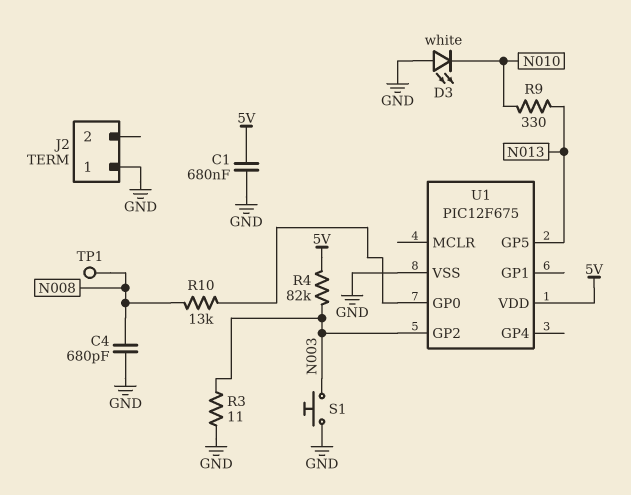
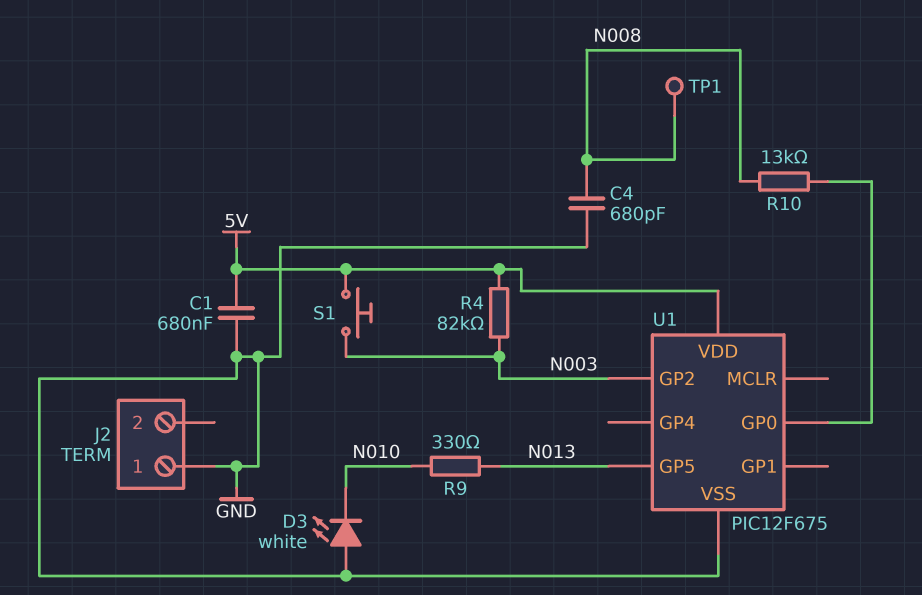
R3: 11 (GND, N003) -> none
S1: button (GND, N003) -> button (5V, N003)

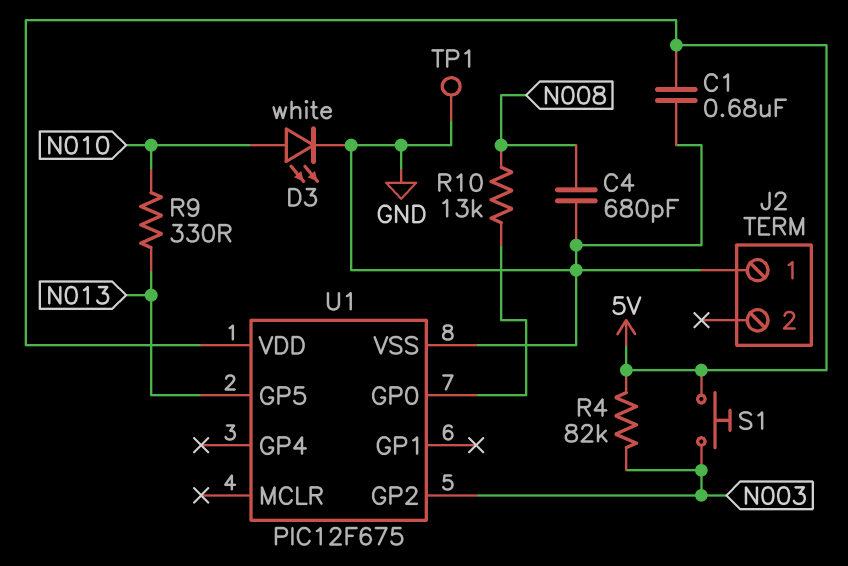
D3: LED white (A GND, K N010) -> LED white (A N010, K GND)
TP1: test point (N008) -> test point (GND)

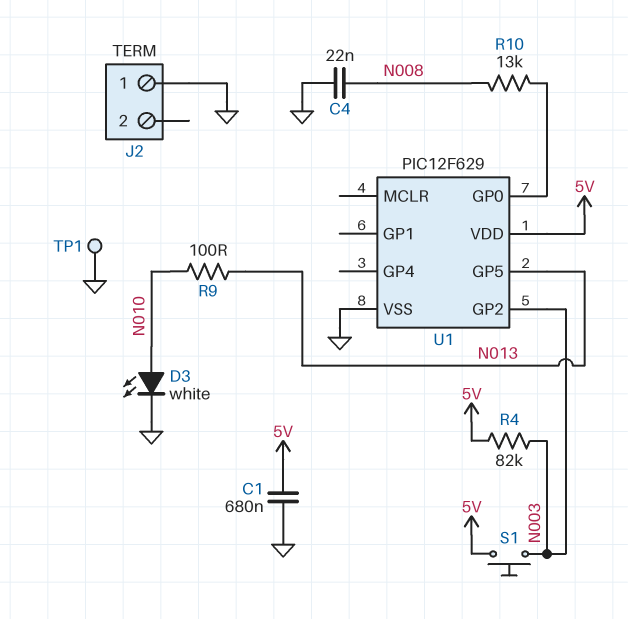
C4: 680pF (GND, N008) -> 22nF (GND, N008)
R9: 330 (N010, N013) -> 100 (N010, N013)
U1: PIC12F675 -> PIC12F629

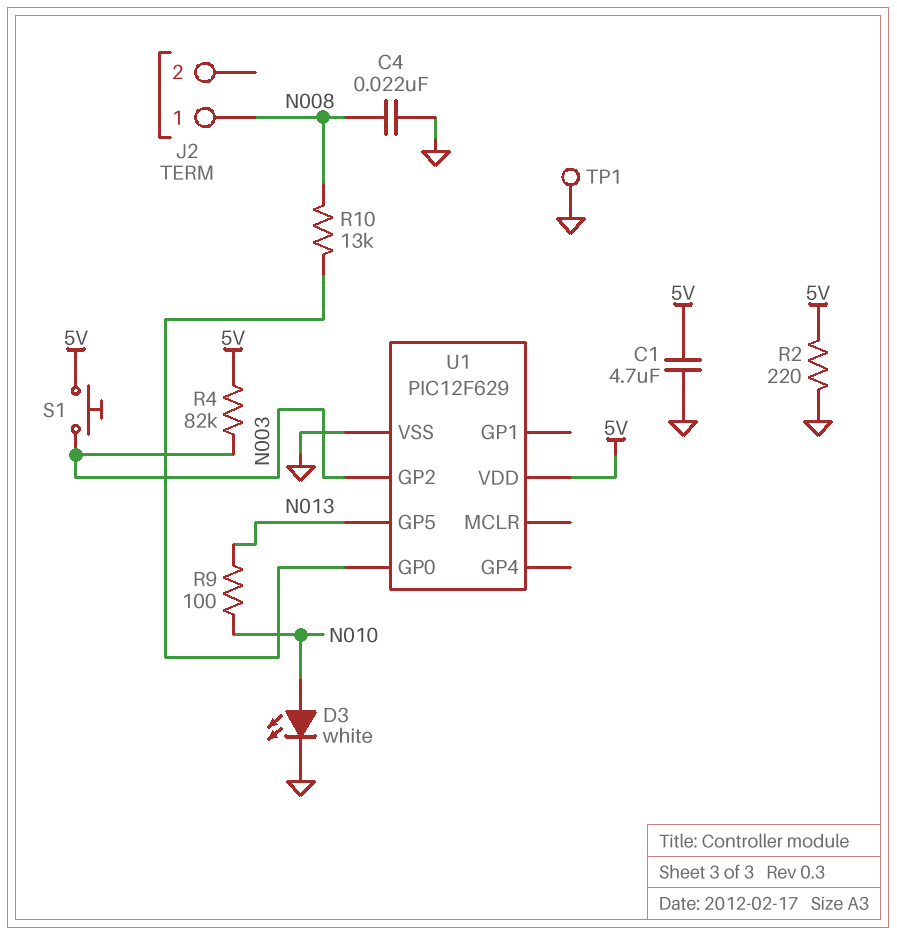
C1: 680nF (5V, GND) -> 4.7uF (5V, GND)
J2 pin 1: GND -> N008
R2: none -> 220 (5V, GND)

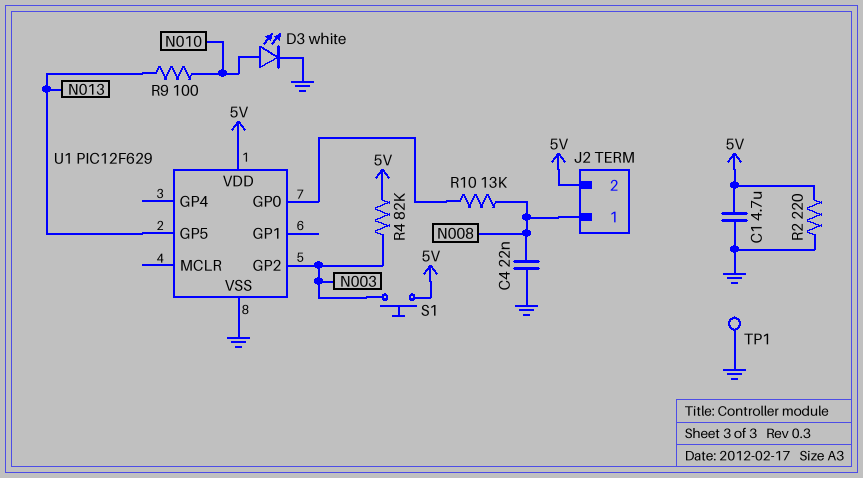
J2 pin 2: none -> 5V

